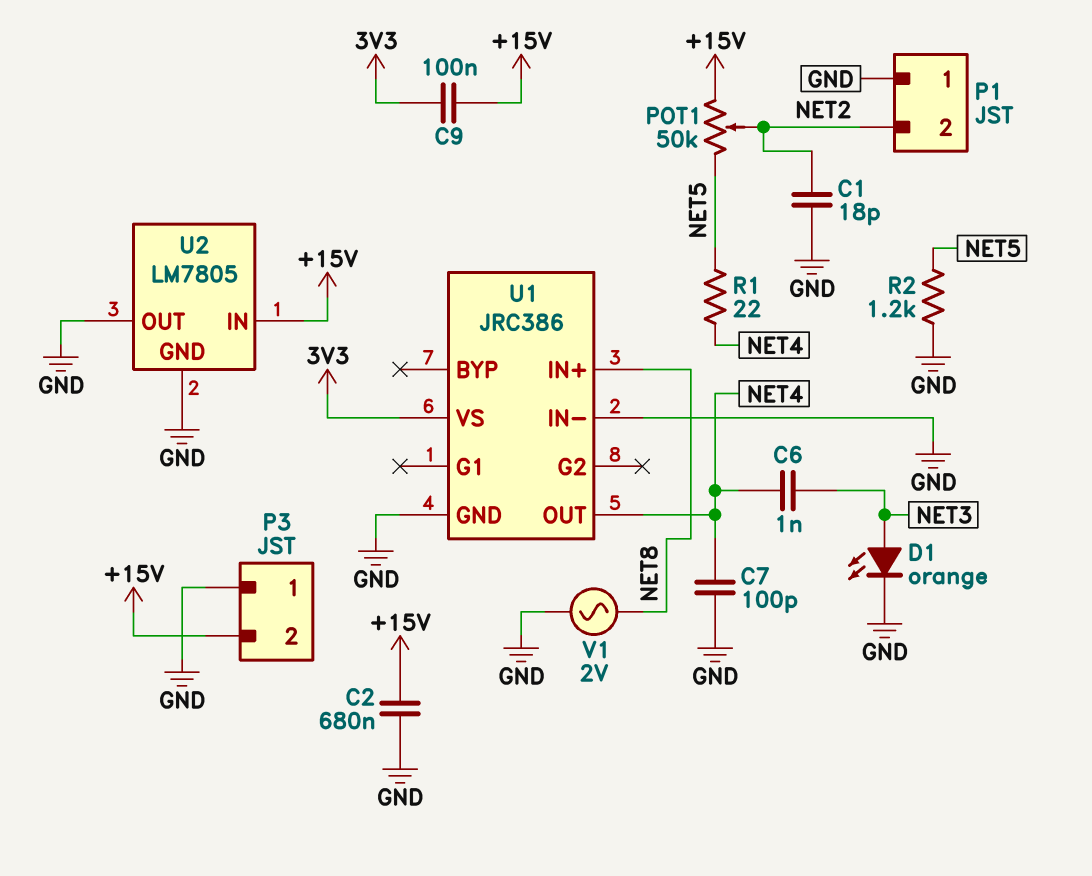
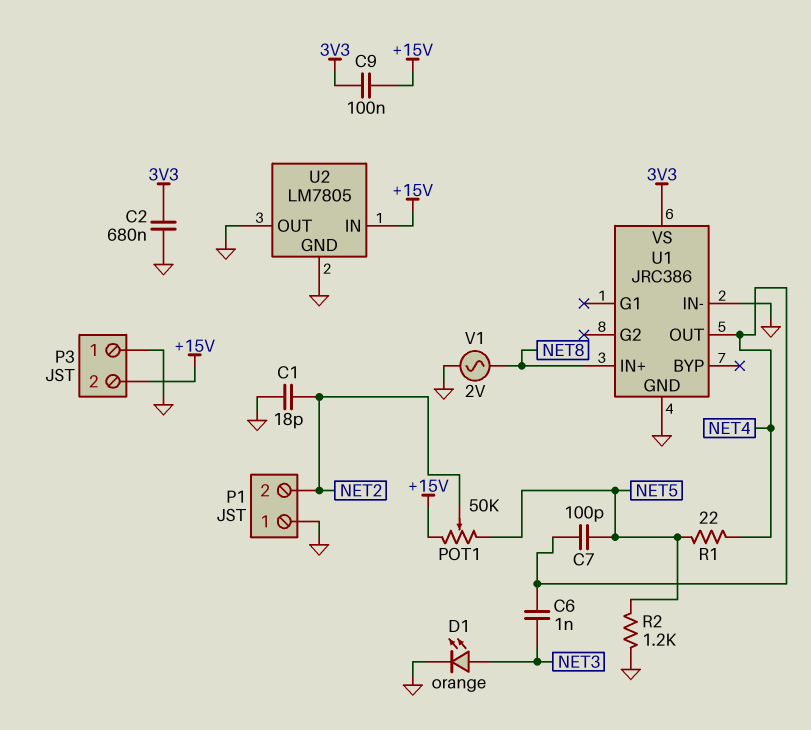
C2: 680nF (+15V, GND) -> 680nF (3V3, GND)
C7: 100pF (GND, NET4) -> 100pF (NET4, NET5)

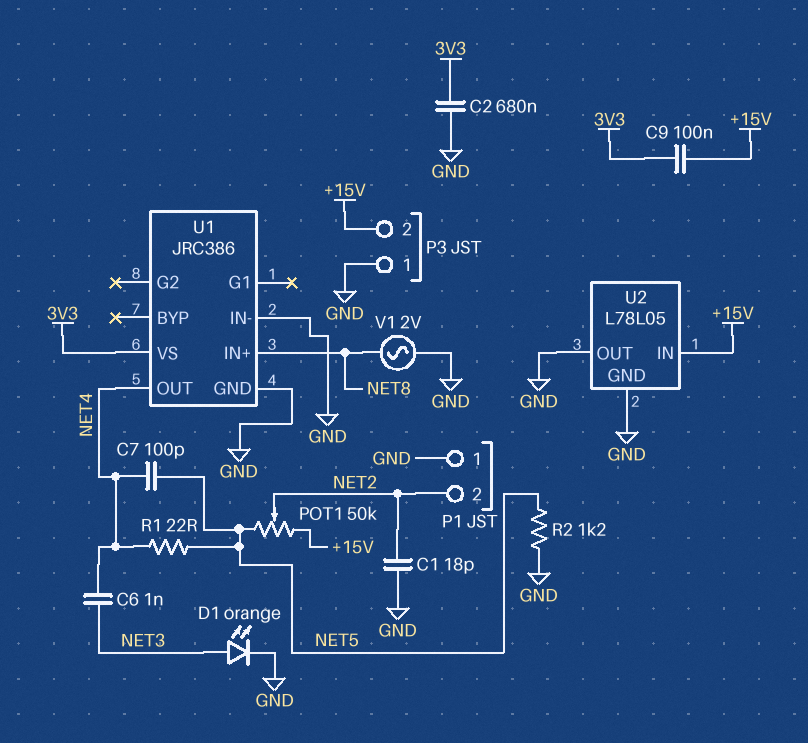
U2: LM7805 -> L78L05

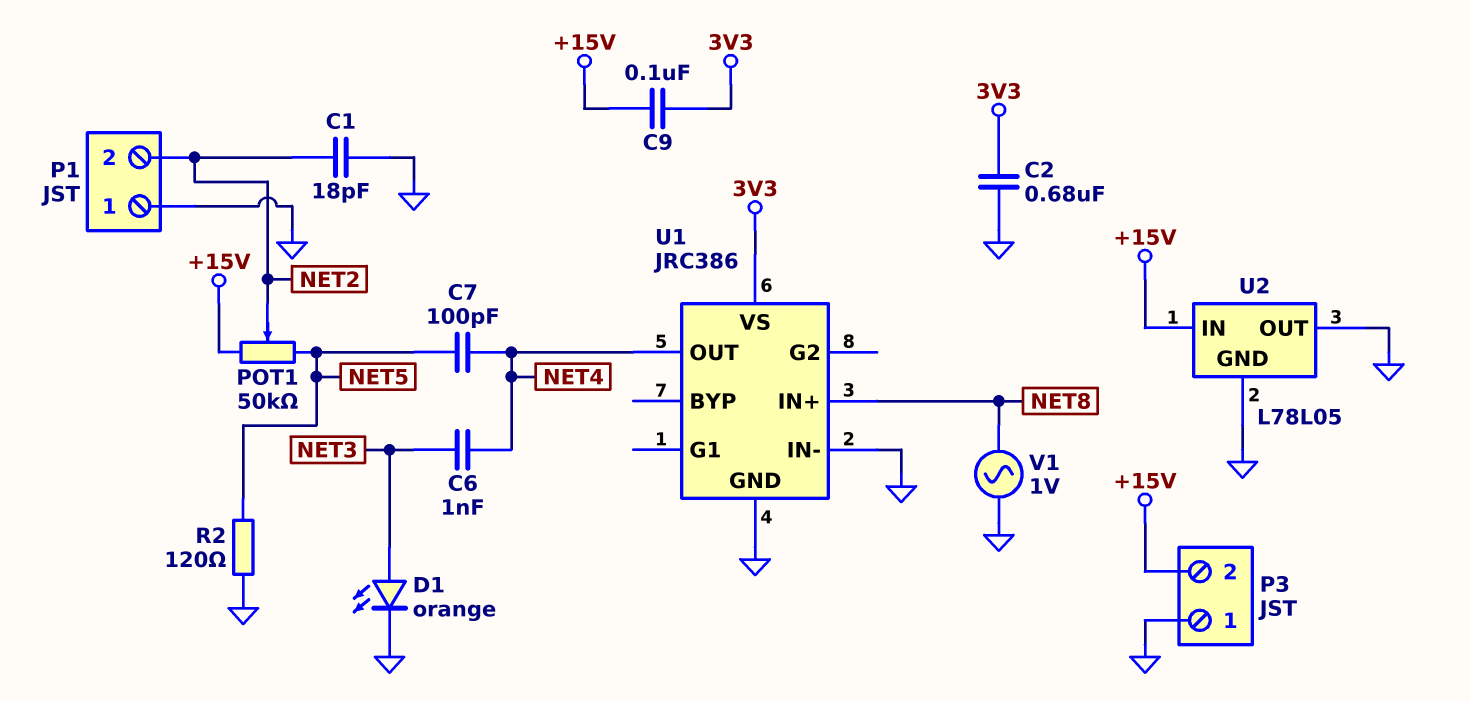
R1: 22 (NET4, NET5) -> none
R2: 1.2k (GND, NET5) -> 120 (GND, NET5)
V1: AC 2V (GND, NET8) -> AC 1V (GND, NET8)

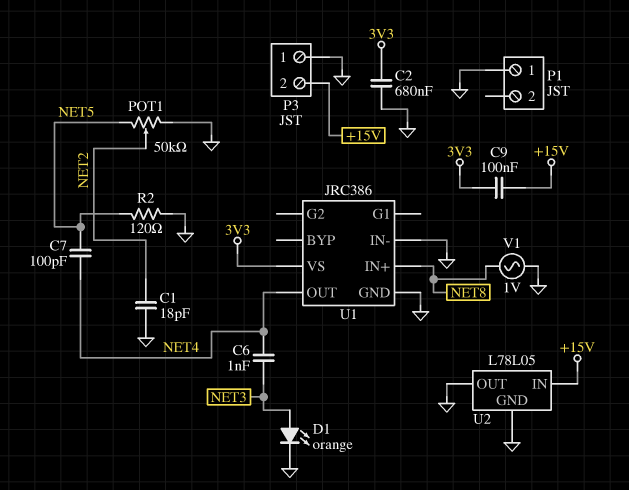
P1 pin 2: NET2 -> none
POT1: 50k (+15V, NET5, wiper NET2) -> 50k (GND, NET5, wiper NET2)

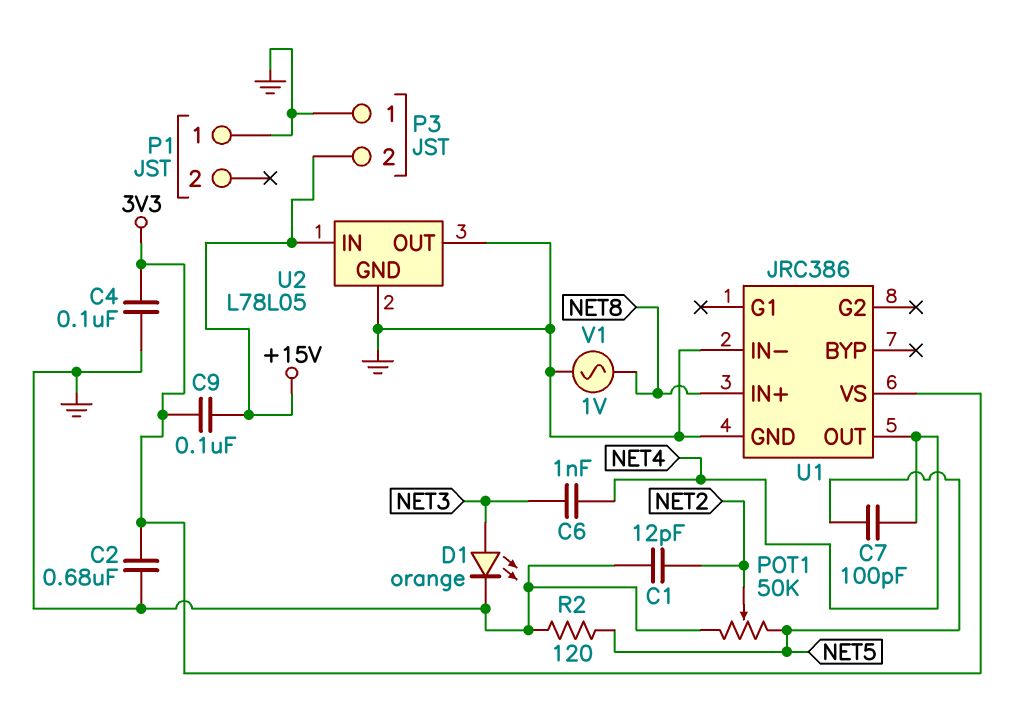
C1: 18pF (GND, NET2) -> 12pF (GND, NET2)
C4: none -> 100nF (3V3, GND)

